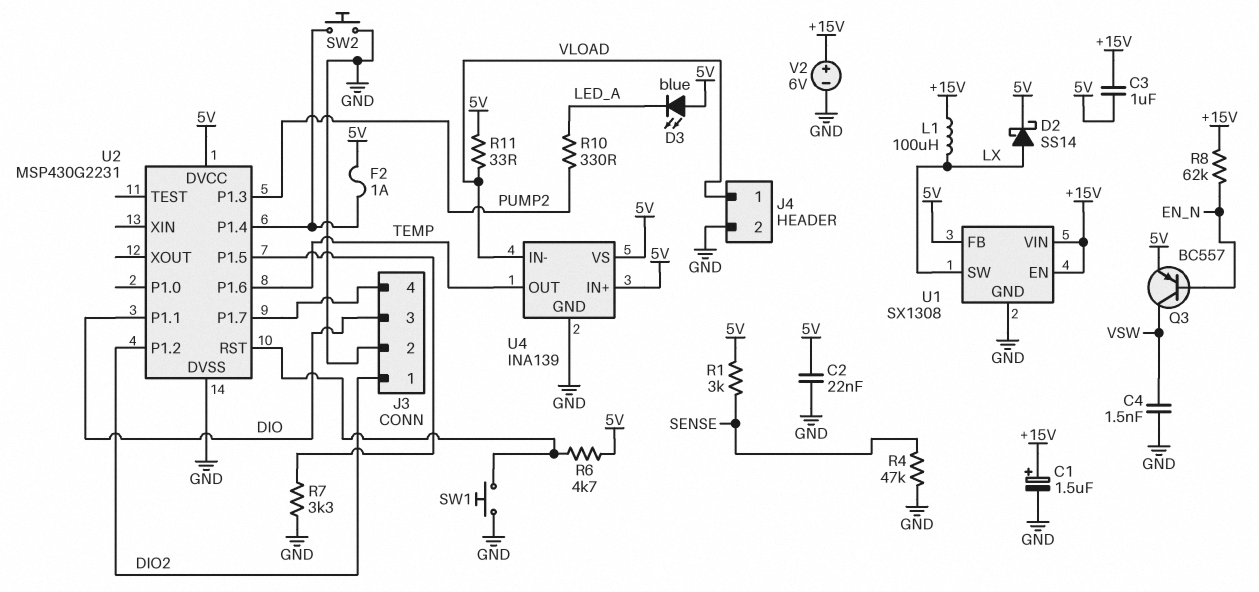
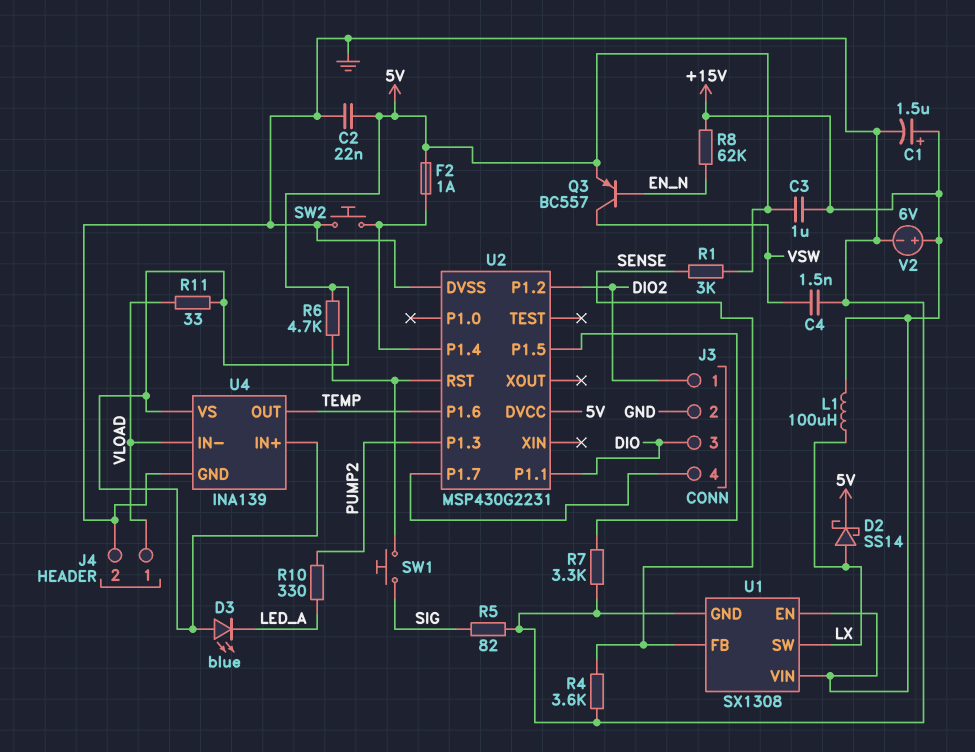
R4: 47k (GND, SENSE) -> 3.6k (GND, SENSE)
R5: none -> 82 (GND, SIG)
SW1: button (GND, U2/RST) -> button (SIG, U2/RST)
U1 pin FB: 5V -> SENSE

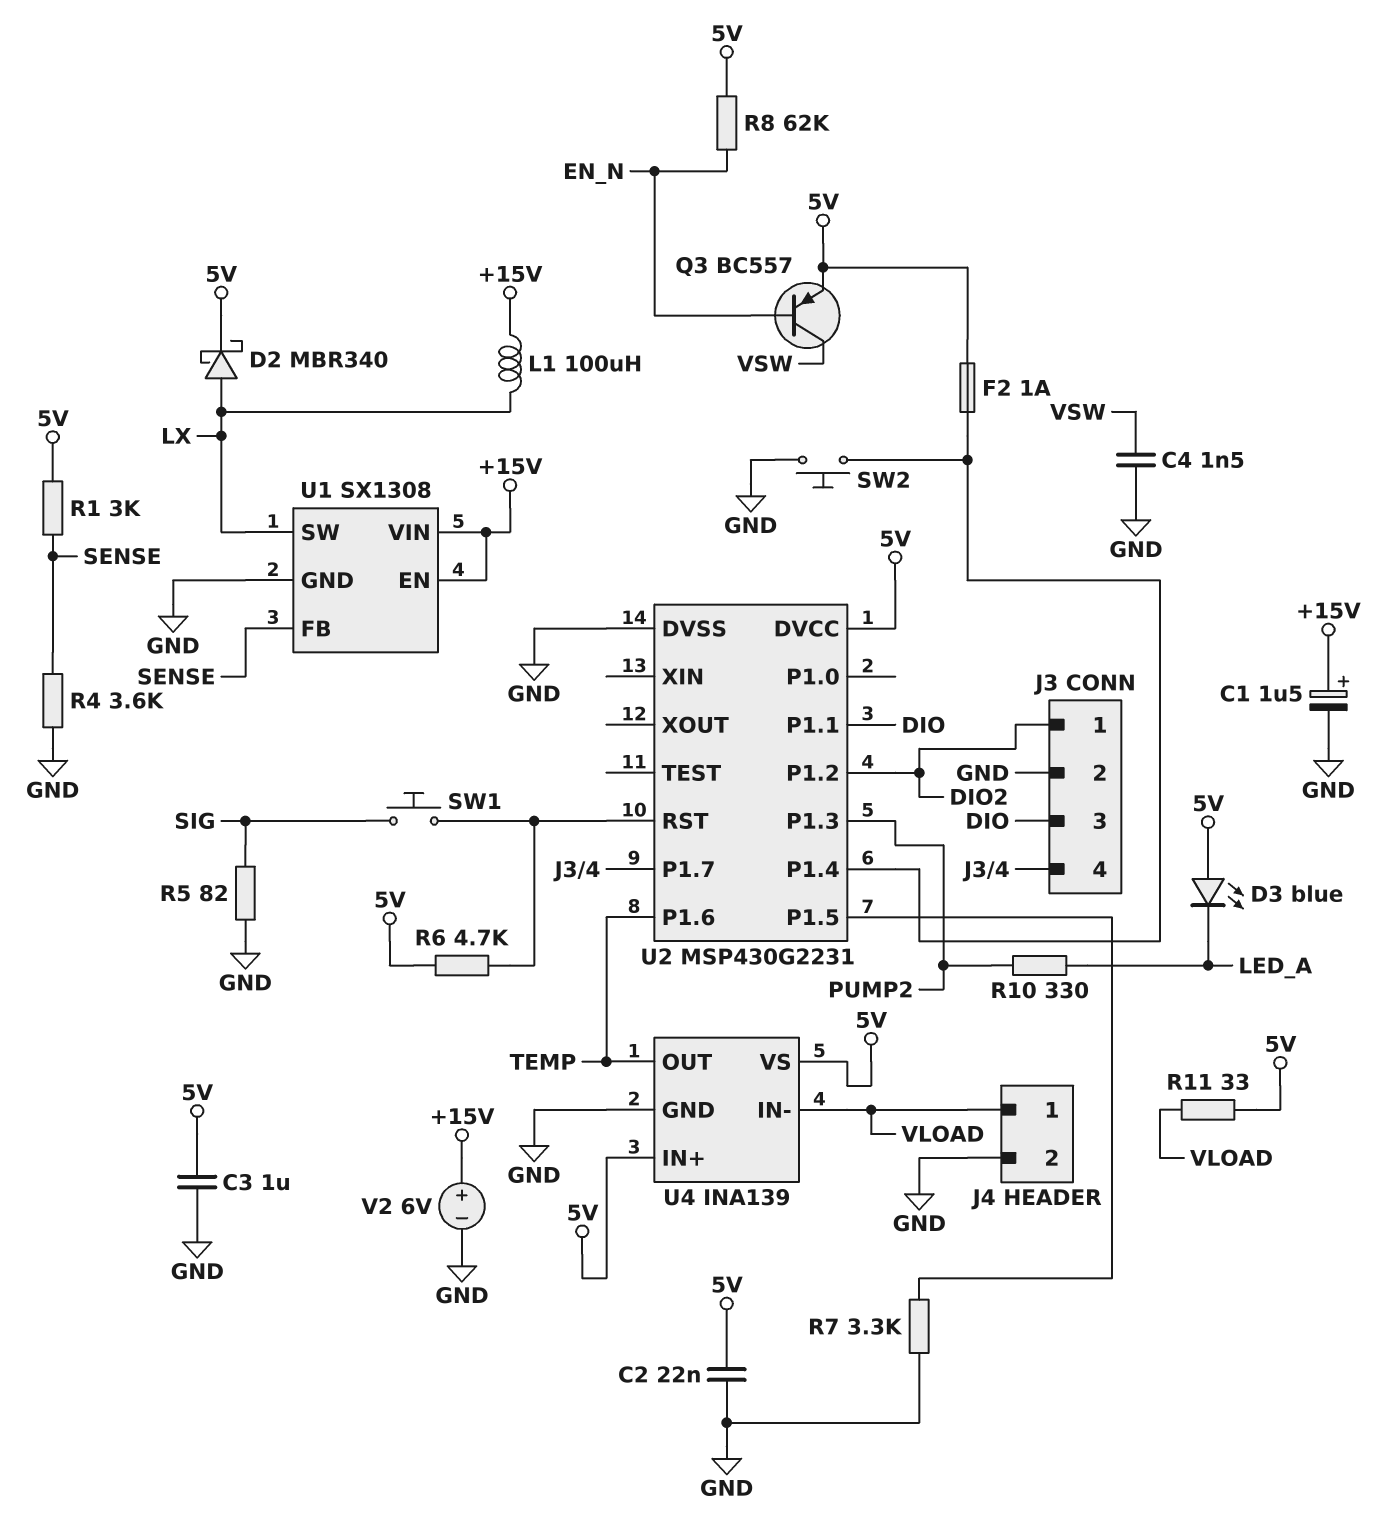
C3: 1uF (+15V, 5V) -> 1uF (5V, GND)
D2: schottky SS14 (A LX, K 5V) -> schottky MBR340 (A LX, K 5V)
R8: 62k (+15V, EN_N) -> 62k (5V, EN_N)

